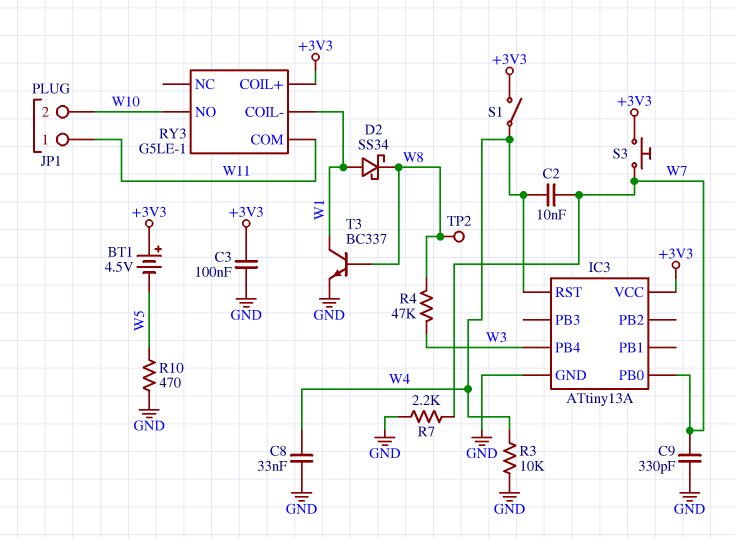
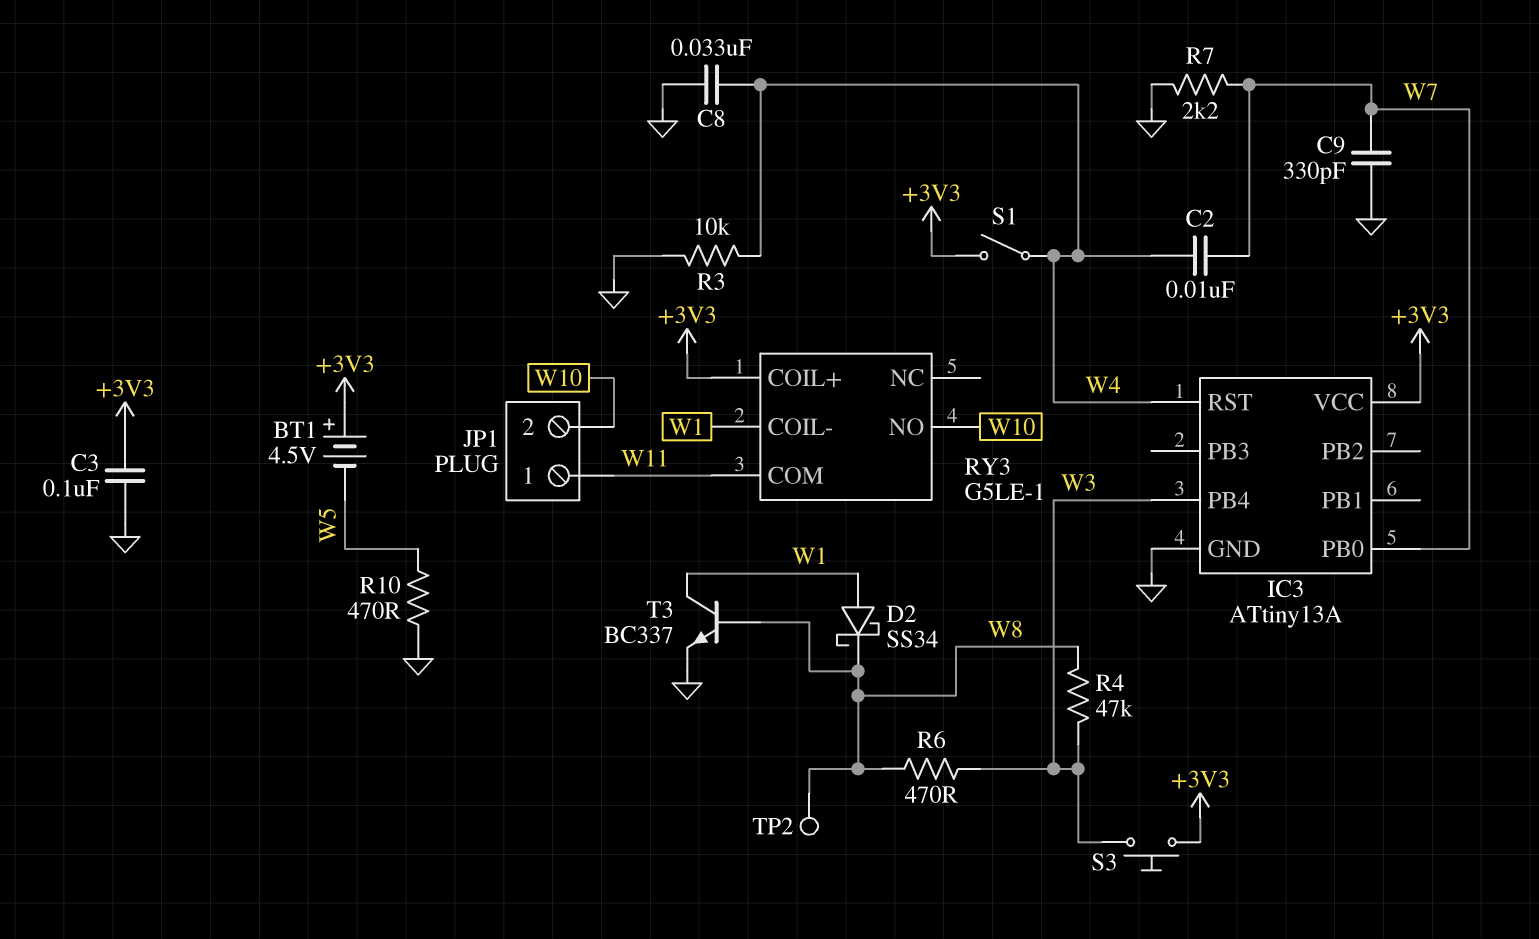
R6: none -> 470 (W3, W8)
S3: button (+3V3, W7) -> button (+3V3, W3)

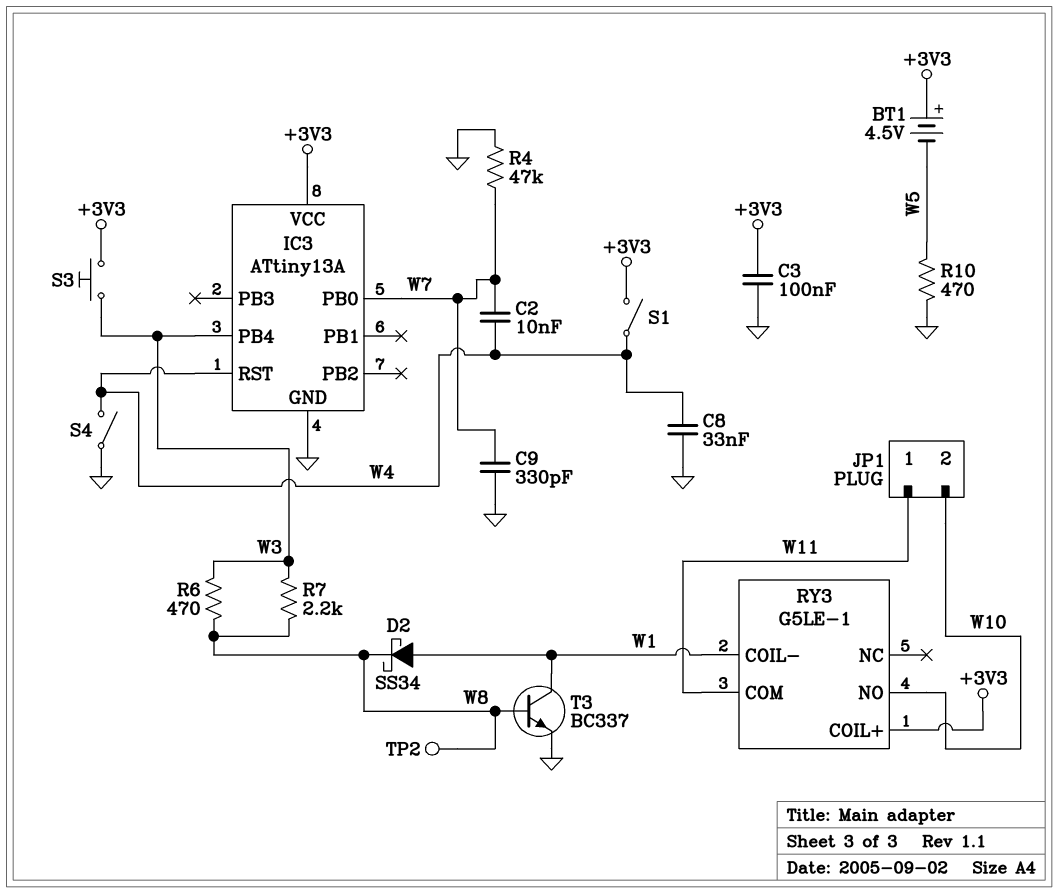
R3: 10k (GND, W4) -> none
R4: 47k (W3, W8) -> 47k (GND, W7)
R7: 2.2k (GND, W7) -> 2.2k (W3, W8)
S4: none -> switch (GND, W4)

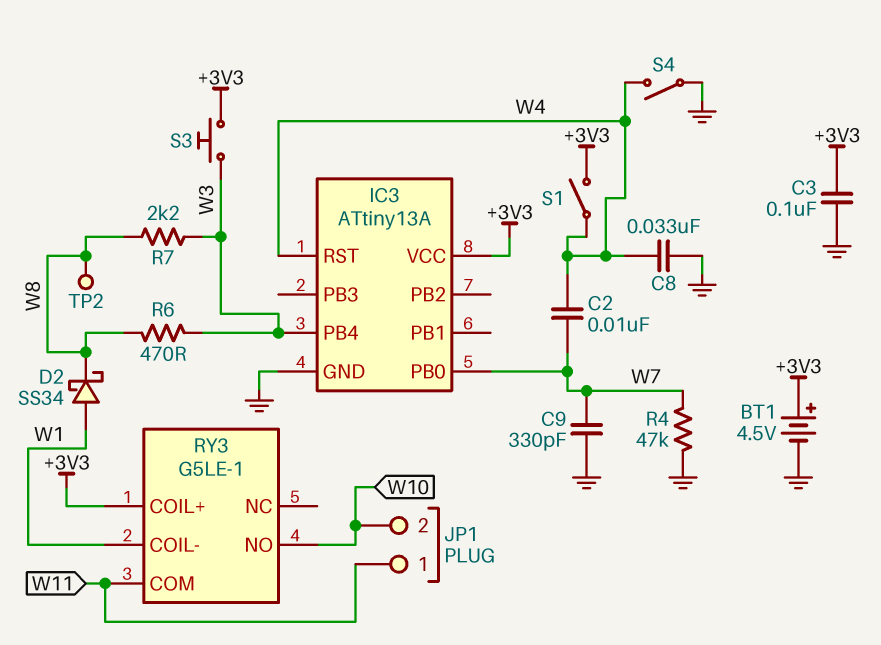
BT1: 4.5V (plus +3V3, minus W5) -> 4.5V (plus +3V3, minus GND)
R10: 470 (GND, W5) -> none
T3: NPN BC337 (B W8, C W1, E GND) -> none

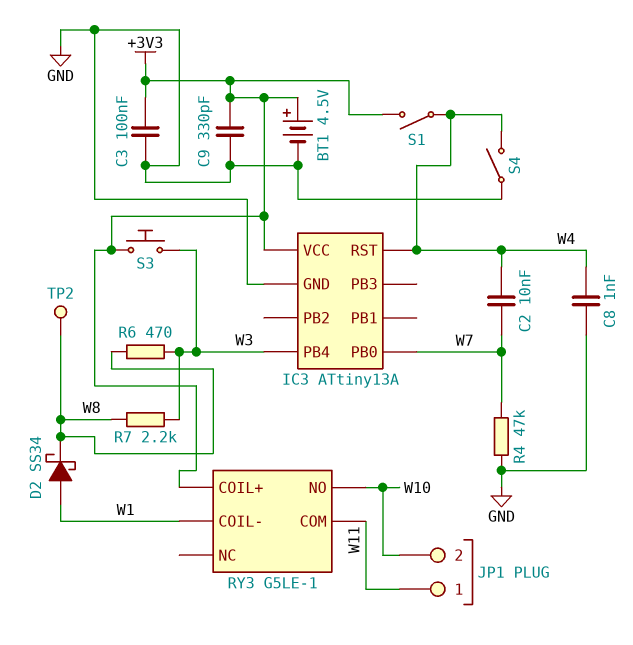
C8: 33nF (GND, W4) -> 1nF (GND, W4)
C9: 330pF (GND, W7) -> 330pF (+3V3, GND)

